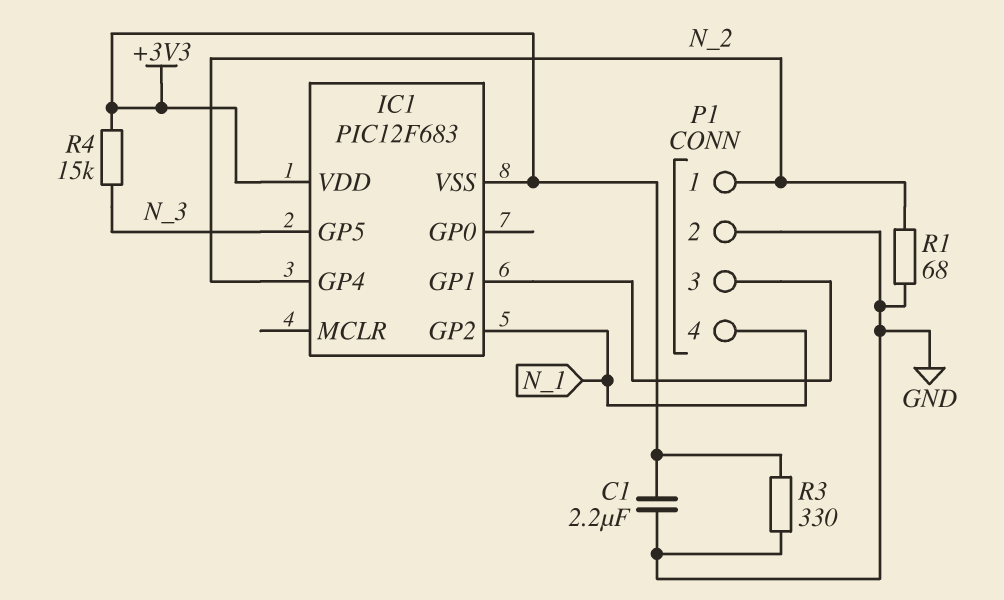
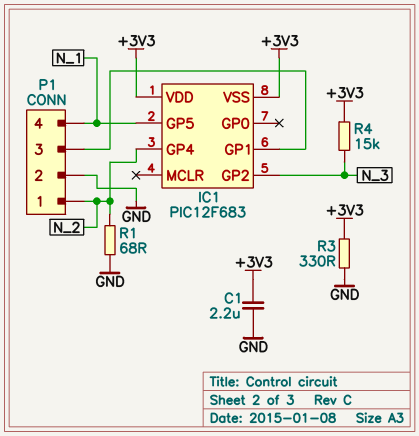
IC1 pin GP2: N_1 -> N_3
IC1 pin GP5: N_3 -> N_1

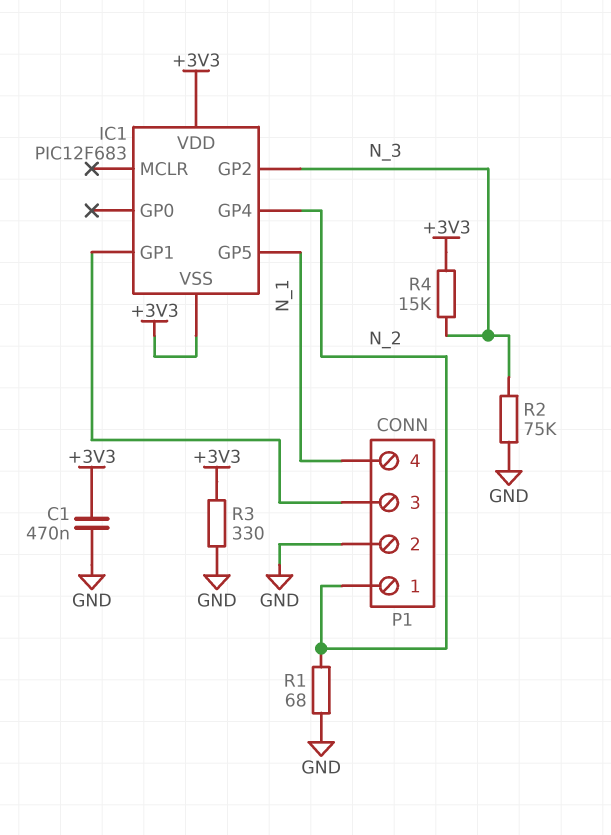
C1: 2.2uF (+3V3, GND) -> 470nF (+3V3, GND)
R2: none -> 75k (GND, N_3)

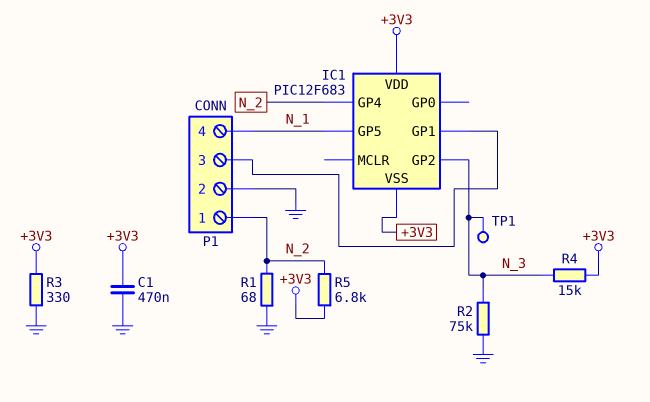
R5: none -> 6.8k (+3V3, N_2)
TP1: none -> test point (N_3)

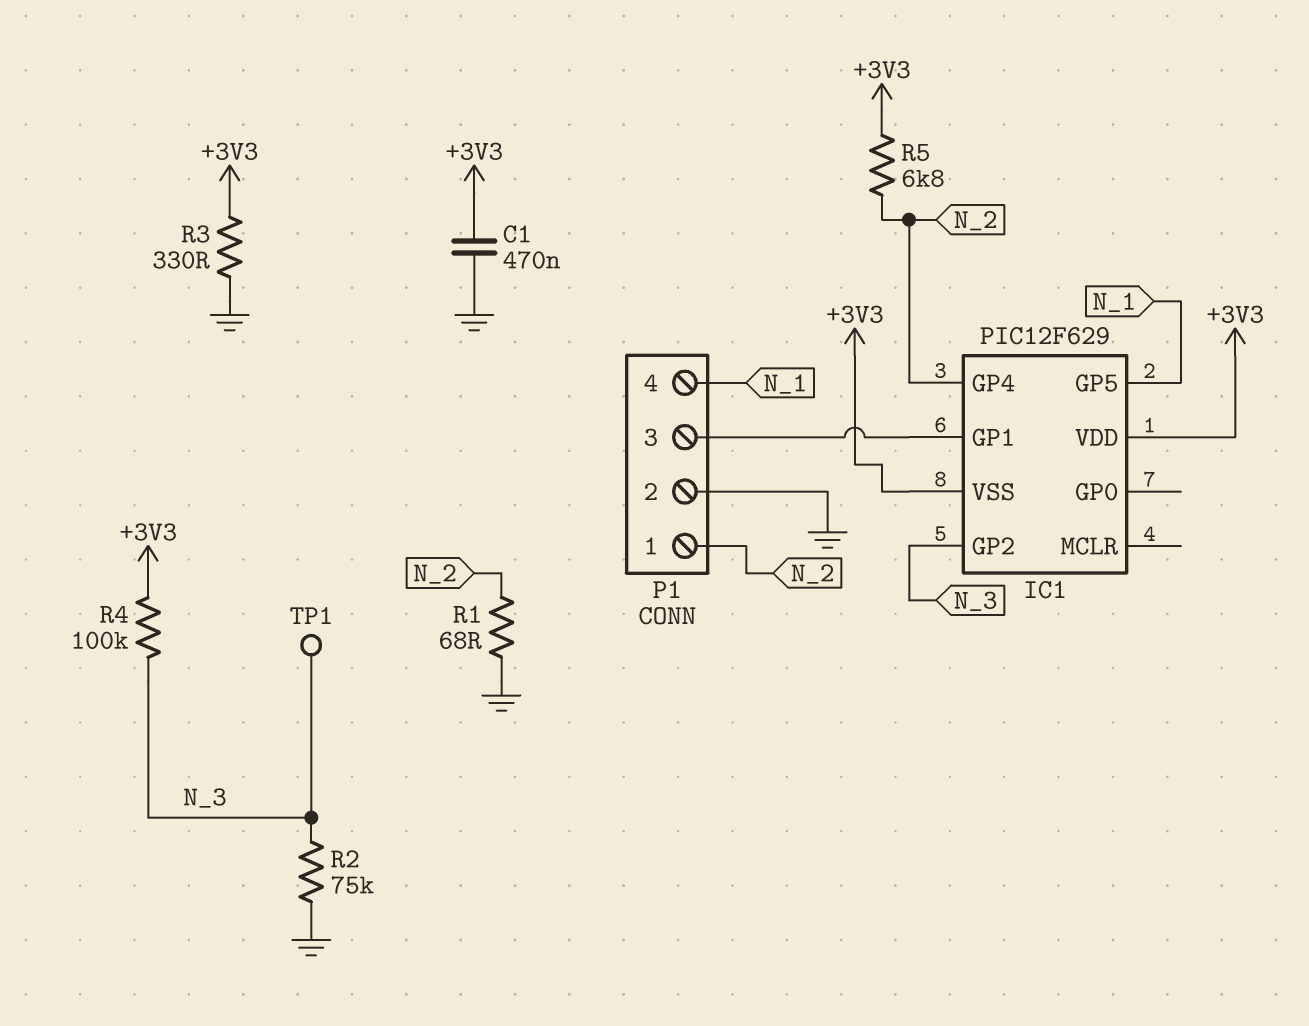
IC1: PIC12F683 -> PIC12F629
R4: 15k (+3V3, N_3) -> 100k (+3V3, N_3)

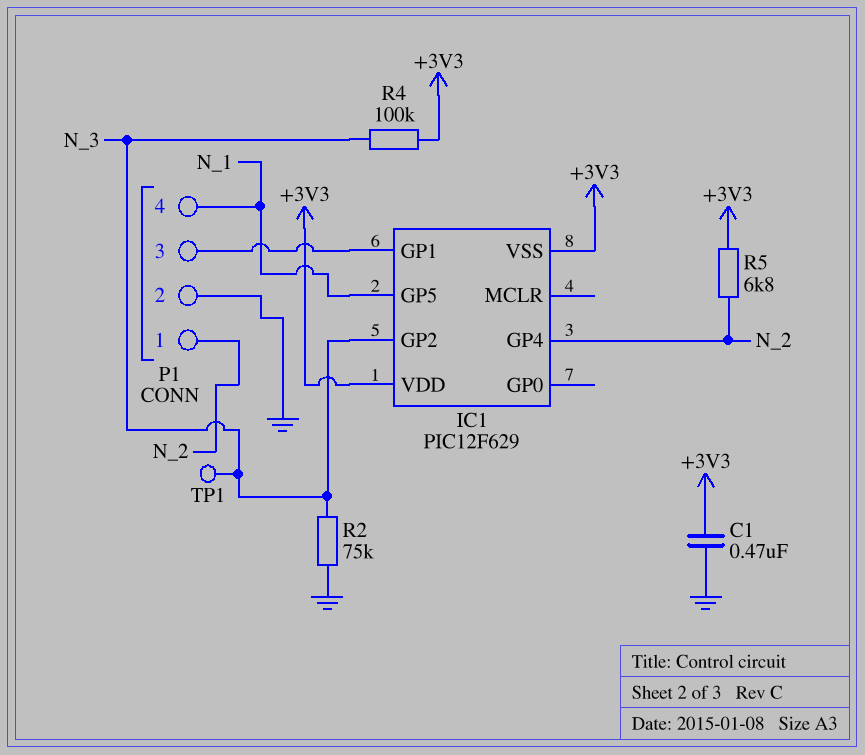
R1: 68 (GND, N_2) -> none
R3: 330 (+3V3, GND) -> none

